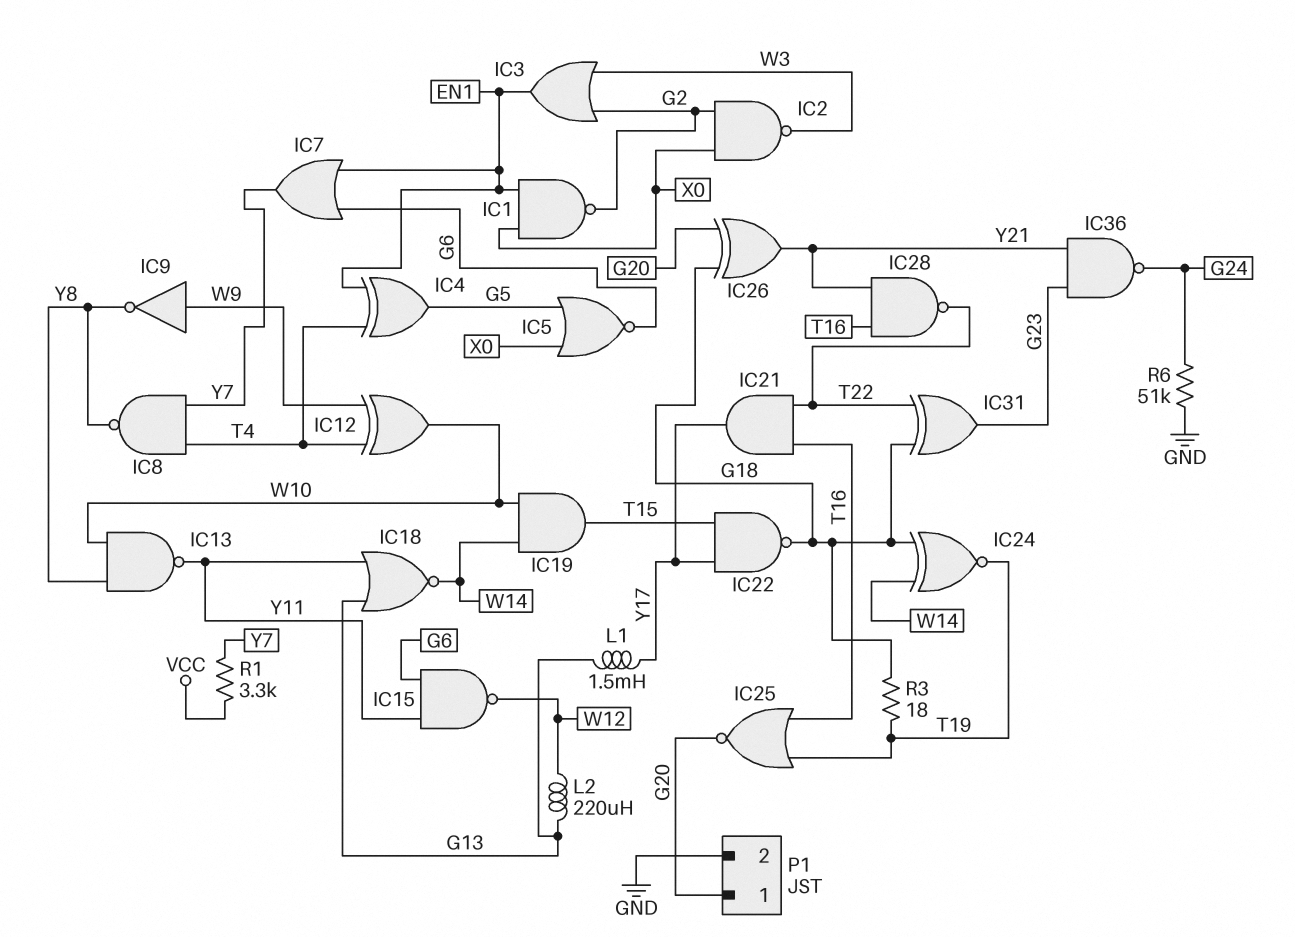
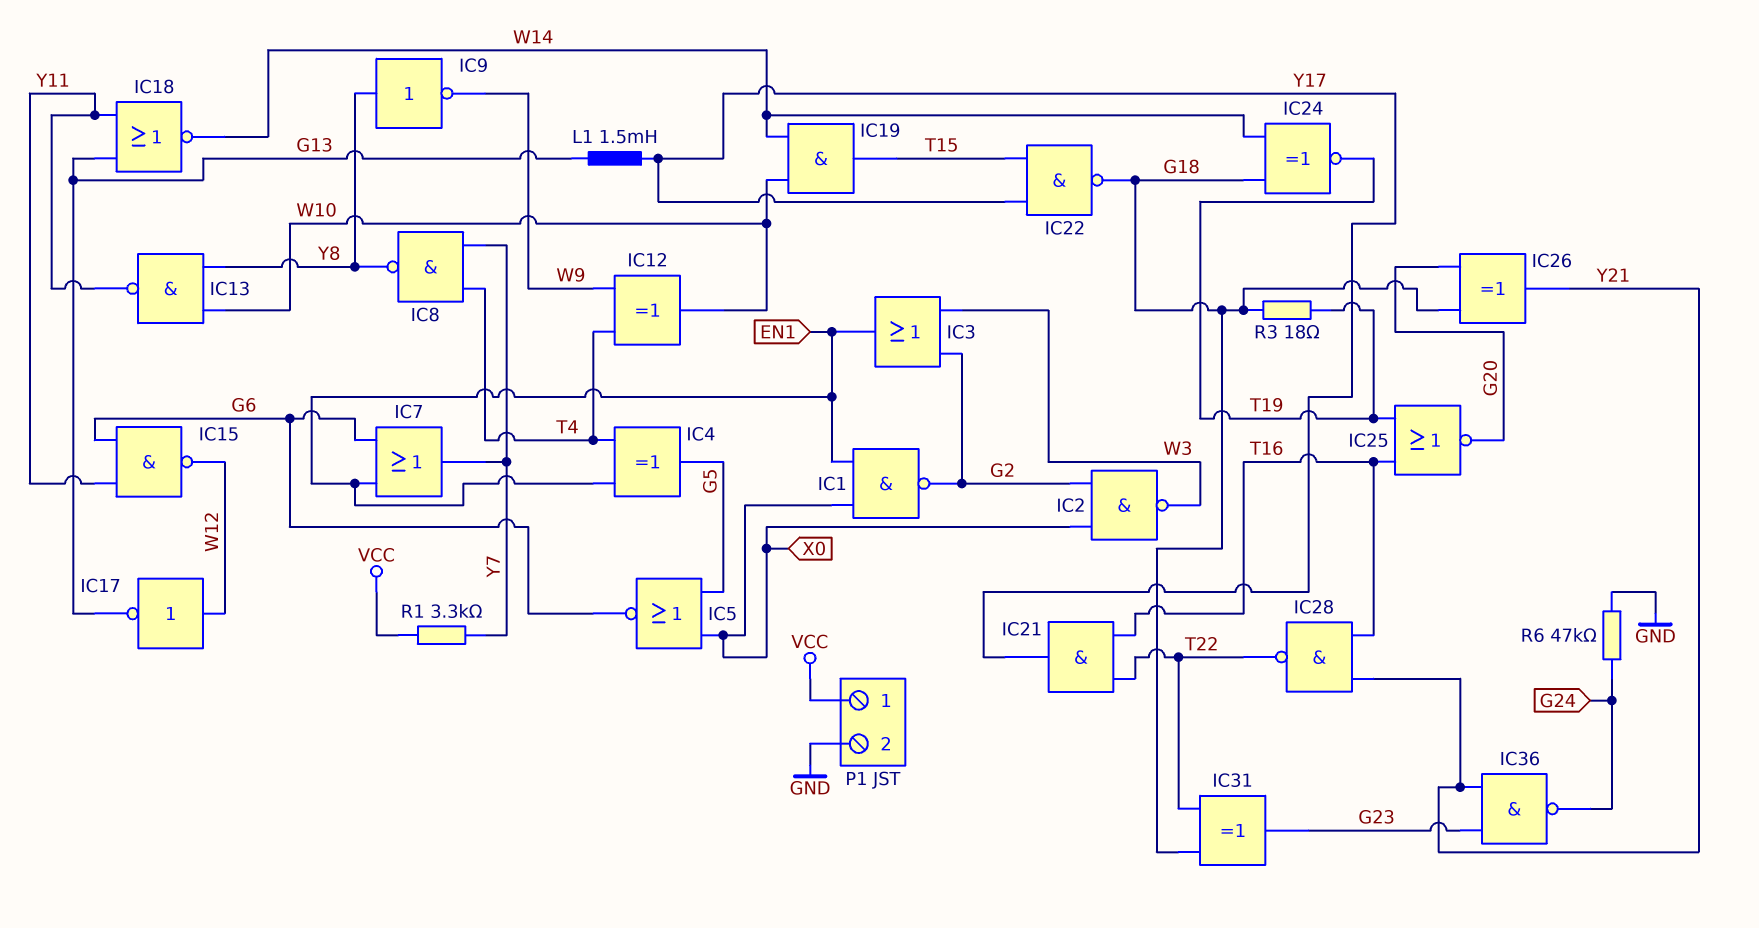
IC9: NOT (in W9, out Y8) -> NOT (in Y8, out W9)
IC17: none -> NOT (in W12, out G13)
L2: 220uH (G13, W12) -> none
P1 pin 1: G20 -> VCC
R6: 51k (G24, GND) -> 47k (G24, GND)

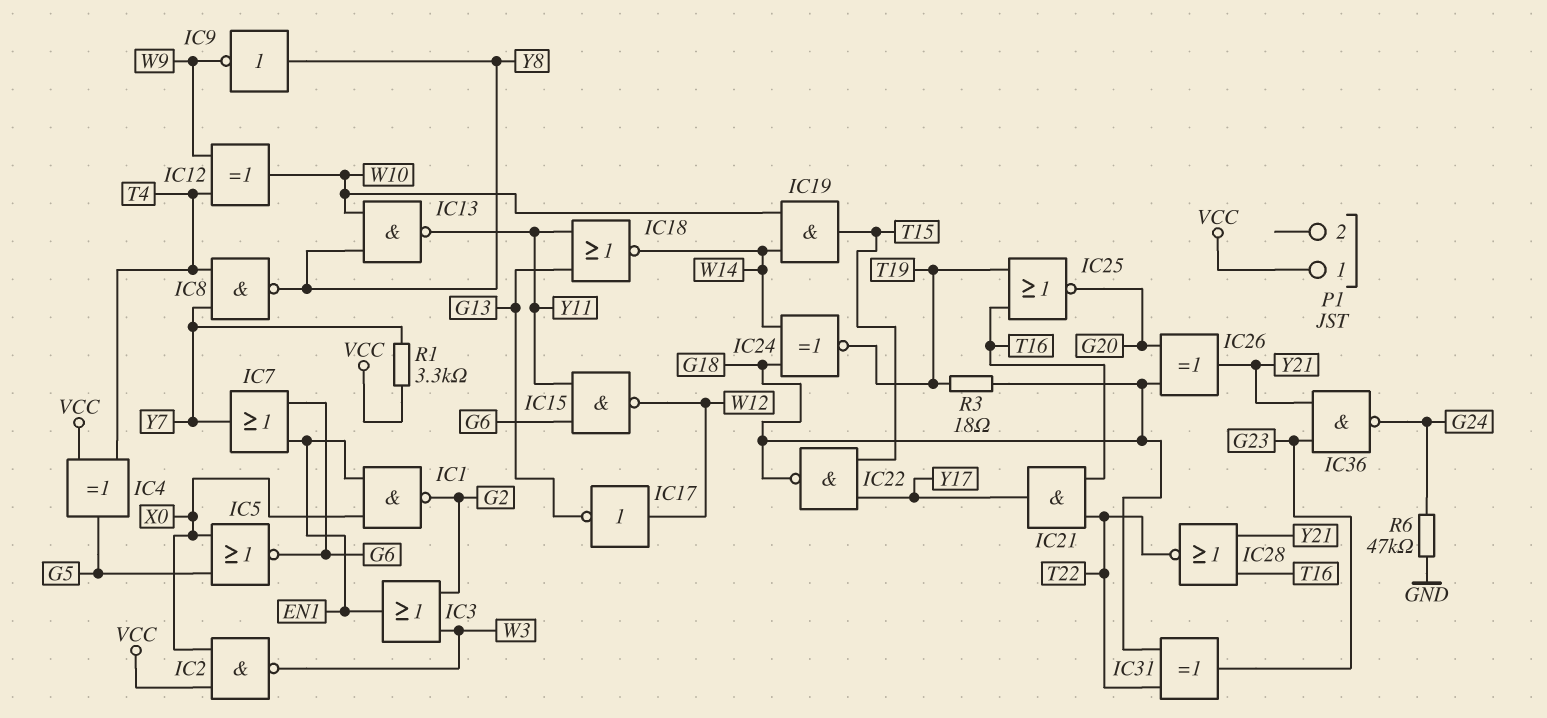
IC2: NAND (in G2, in X0, out W3) -> NAND (in VCC, in X0, out W3)
IC4: XOR (in EN1, in T4, out G5) -> XOR (in T4, in VCC, out G5)
IC28: NAND (in T16, in Y21, out T22) -> NOR (in T16, in Y21, out T22)
L1: 1.5mH (G13, Y17) -> none
P1 pin 2: GND -> none

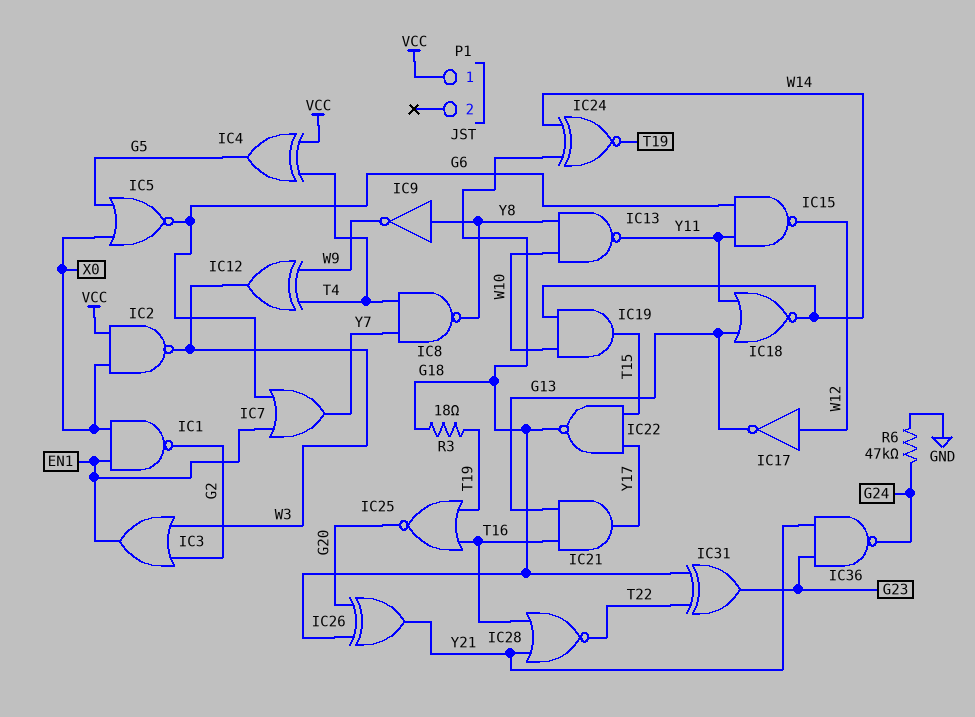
IC12: XOR (in T4, in W9, out W10) -> XOR (in T4, in W9, out W3)
IC21: AND (in T16, in T22, out Y17) -> AND (in G13, in T16, out Y17)
R1: 3.3k (VCC, Y7) -> none

